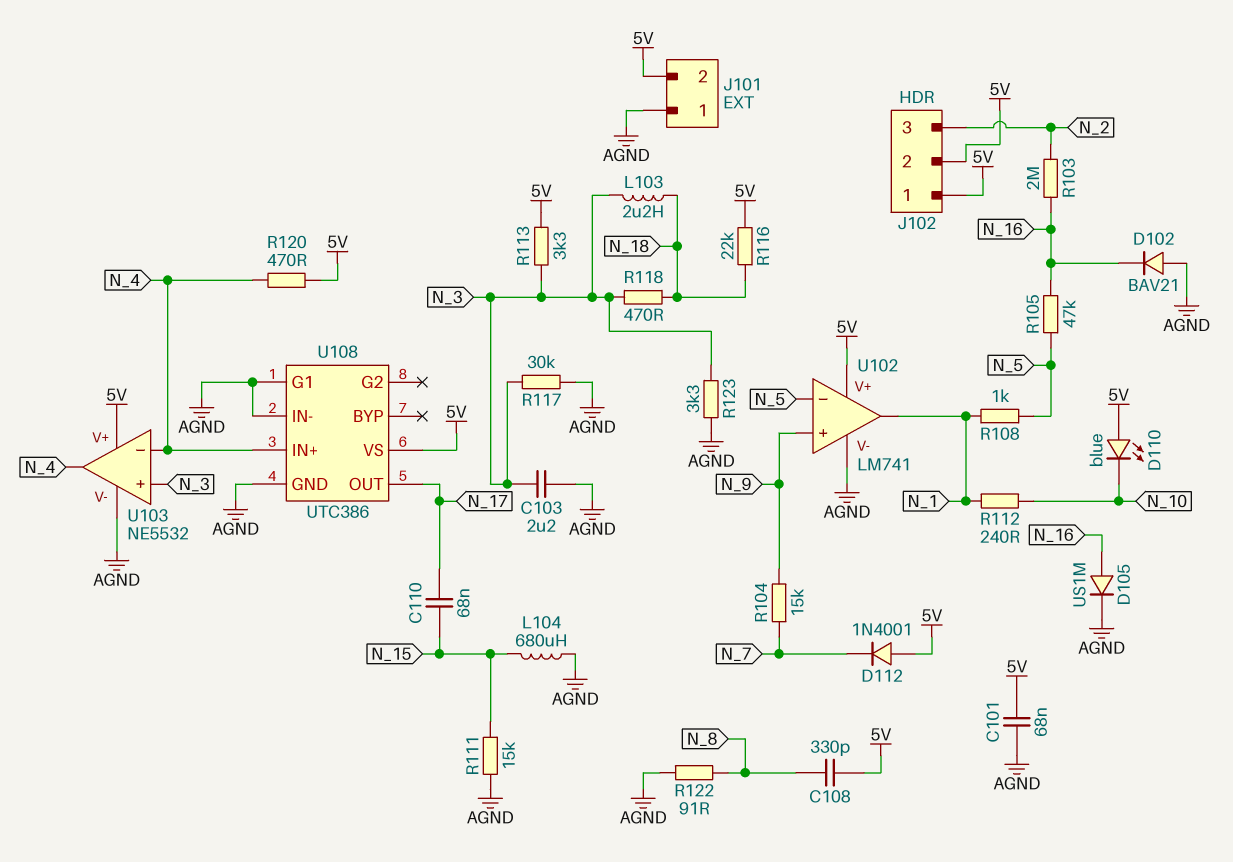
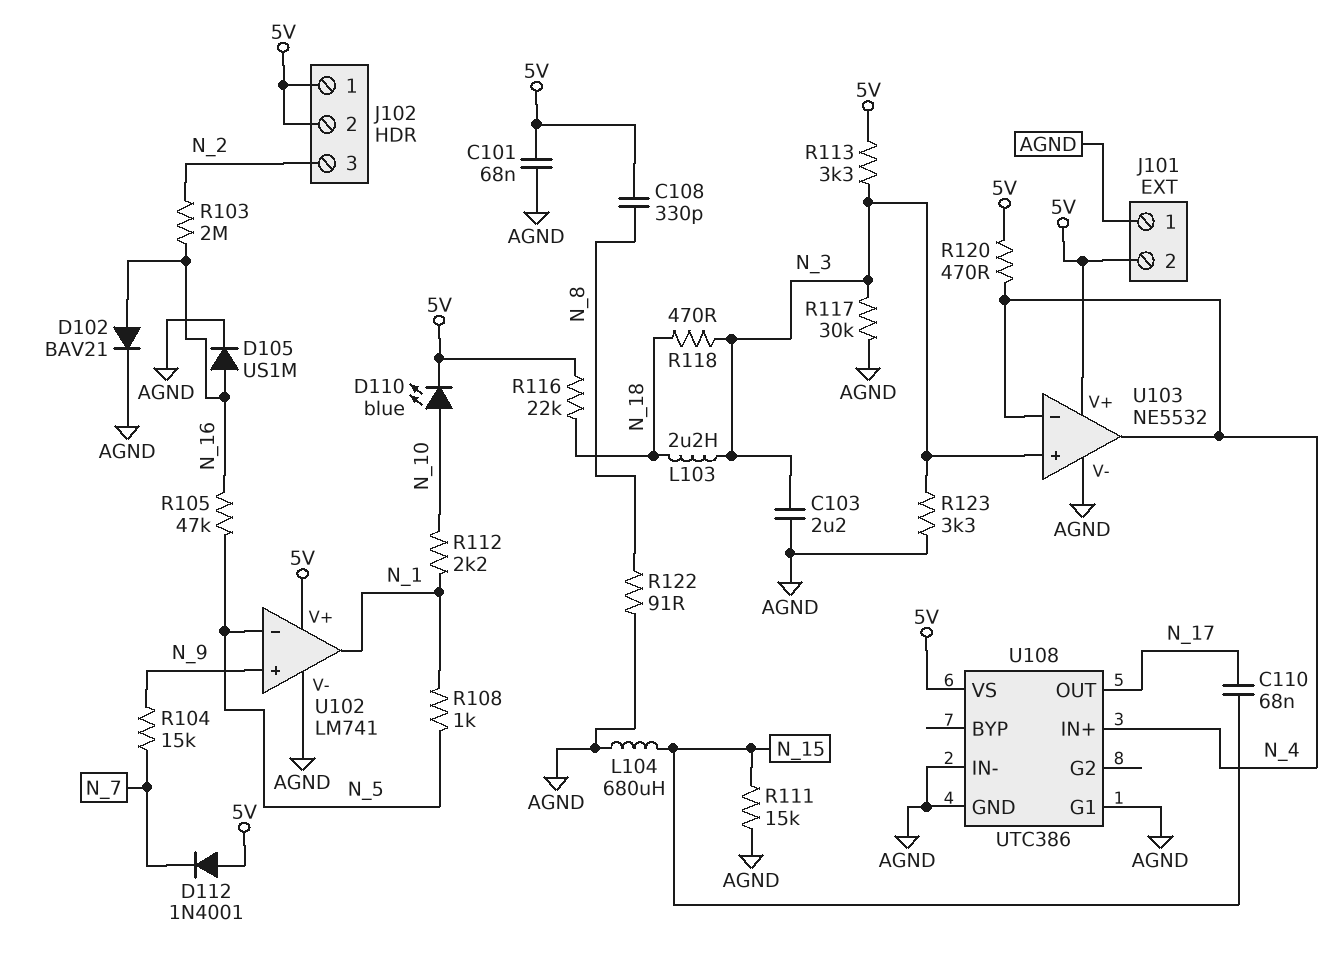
D102: diode BAV21 (A AGND, K N_16) -> diode BAV21 (A N_16, K AGND)
D110: LED blue (A 5V, K N_10) -> LED blue (A N_10, K 5V)
R112: 240 (N_1, N_10) -> 2.2k (N_1, N_10)

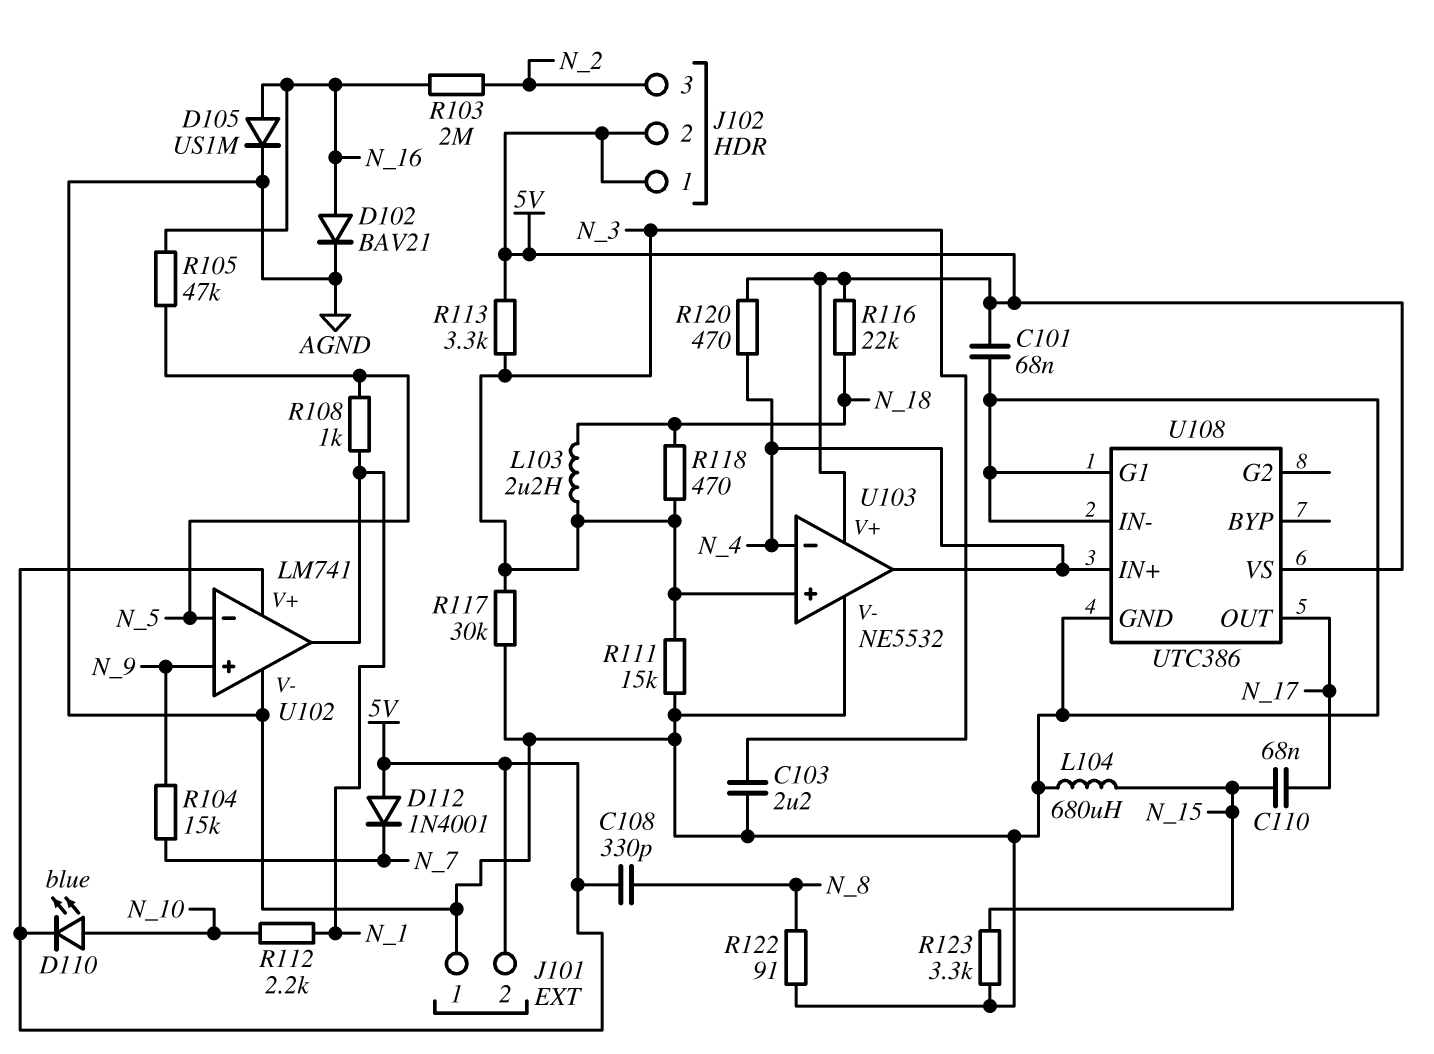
R111: 15k (AGND, N_15) -> 15k (AGND, N_3)
R123: 3.3k (AGND, N_3) -> 3.3k (AGND, N_15)

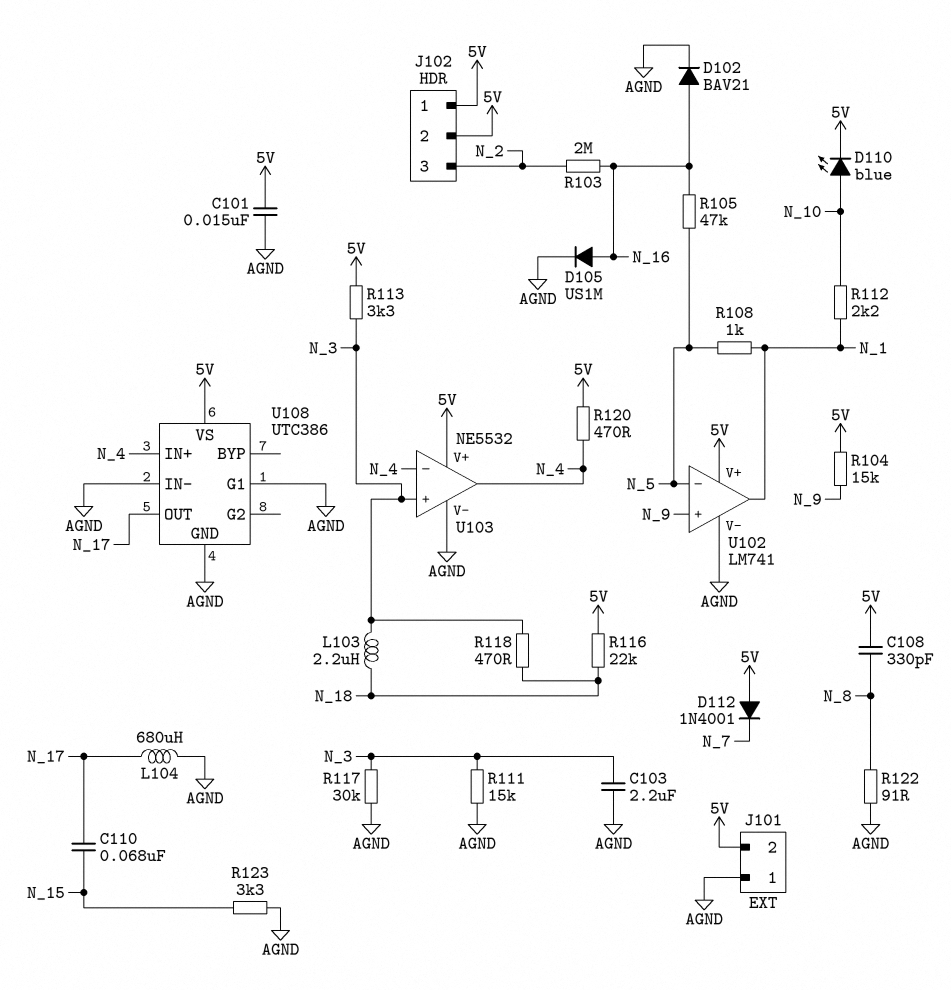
C101: 68nF (5V, AGND) -> 15nF (5V, AGND)
L104: 680uH (AGND, N_15) -> 680uH (AGND, N_17)
R104: 15k (N_7, N_9) -> 15k (5V, N_9)

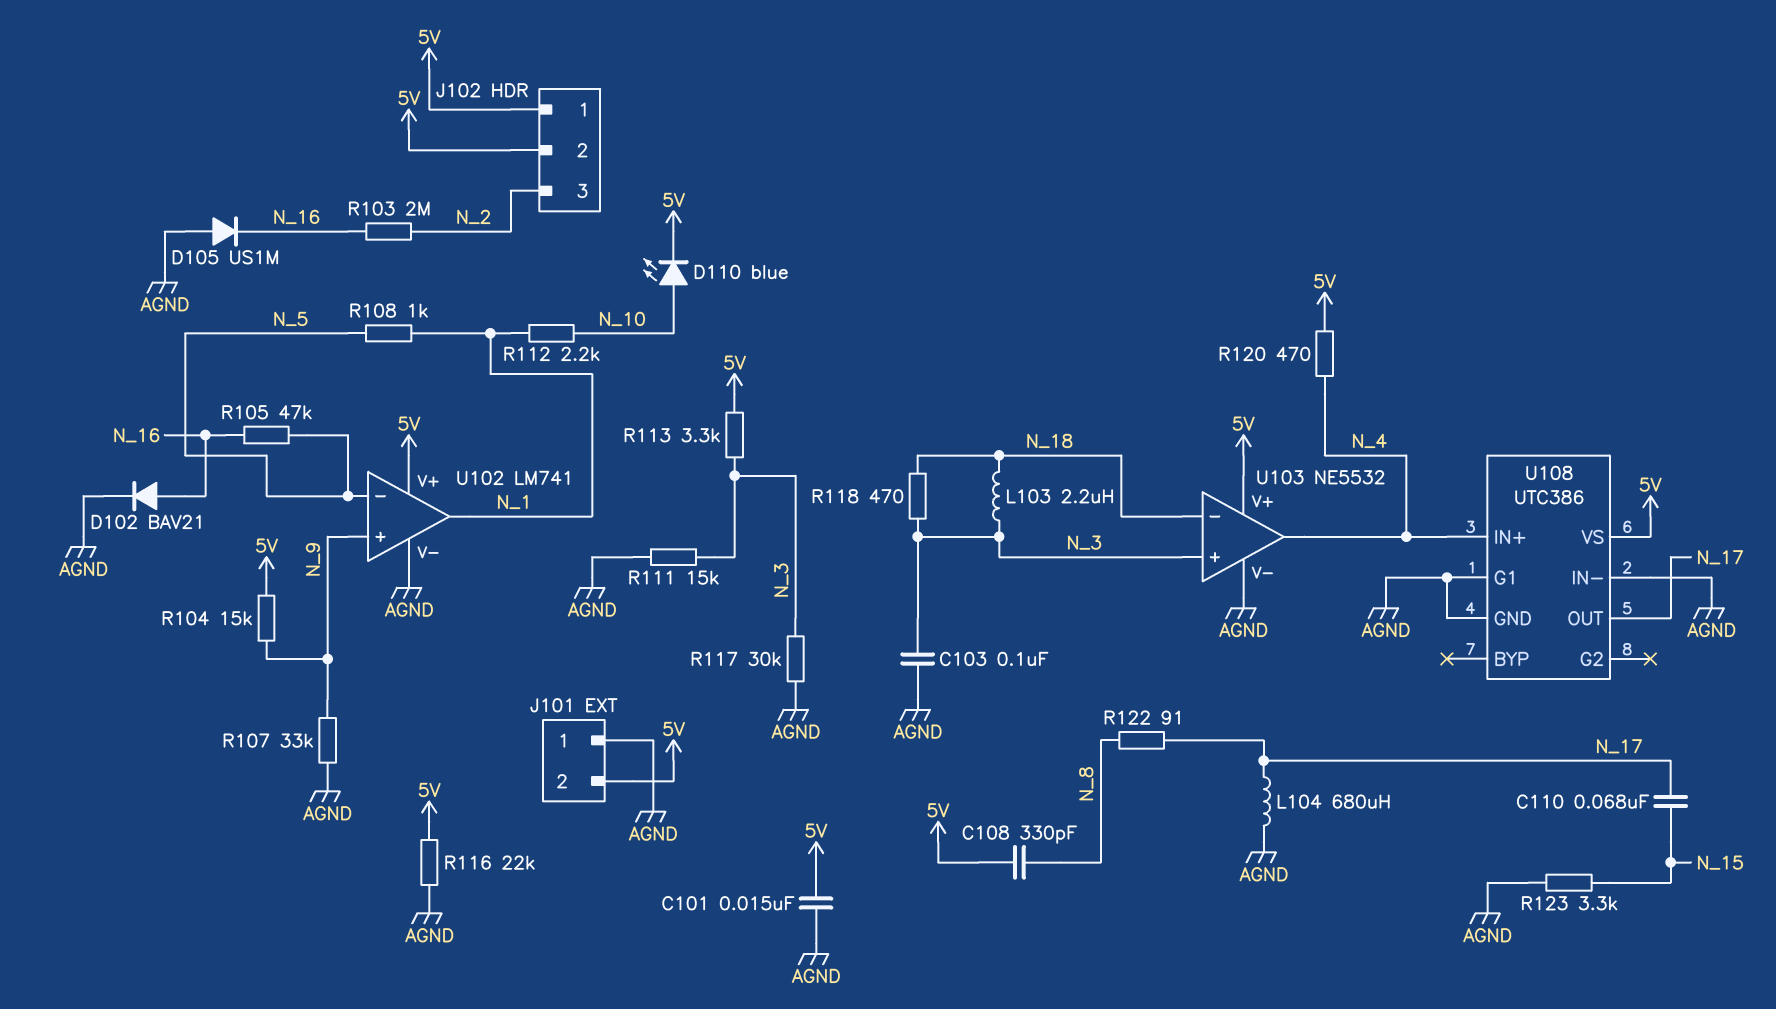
C103: 2.2uF (AGND, N_3) -> 100nF (AGND, N_3)
D105: diode US1M (A N_16, K AGND) -> diode US1M (A AGND, K N_16)
D112: diode 1N4001 (A 5V, K N_7) -> none
R107: none -> 33k (AGND, N_9)
R116: 22k (5V, N_18) -> 22k (5V, AGND)
R122: 91 (AGND, N_8) -> 91 (N_8, N_17)
U103 pin in-: N_4 -> N_18

